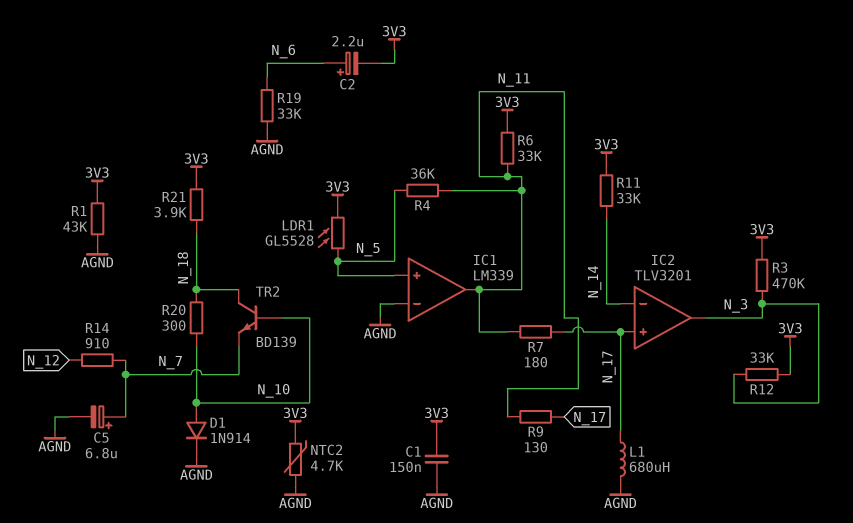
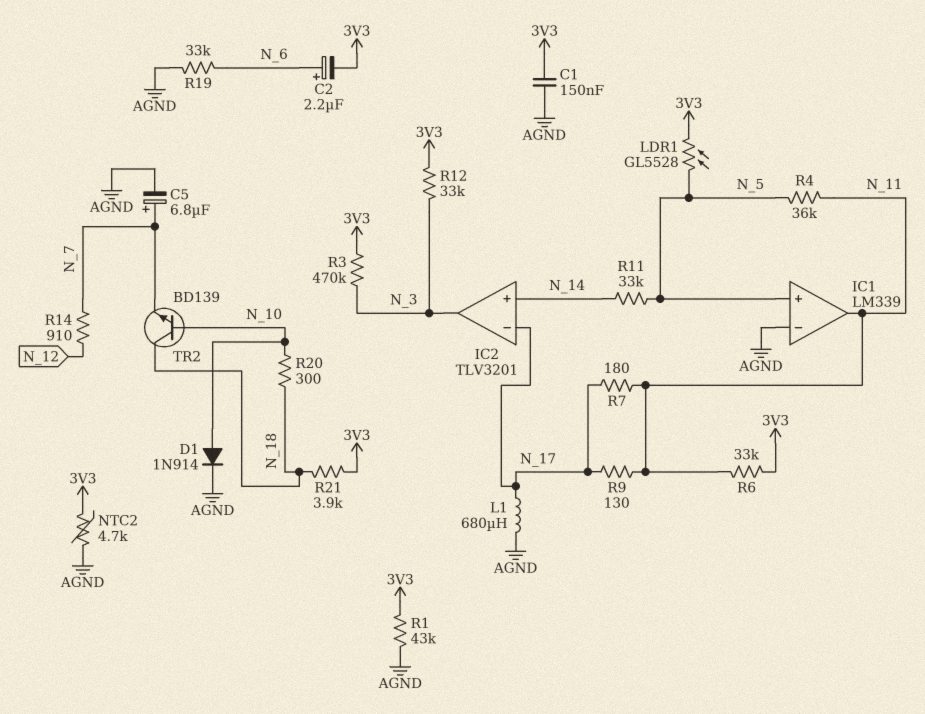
IC2 pin in+: N_17 -> N_14
IC2 pin in-: N_14 -> N_17
R11: 33k (3V3, N_14) -> 33k (N_5, N_14)

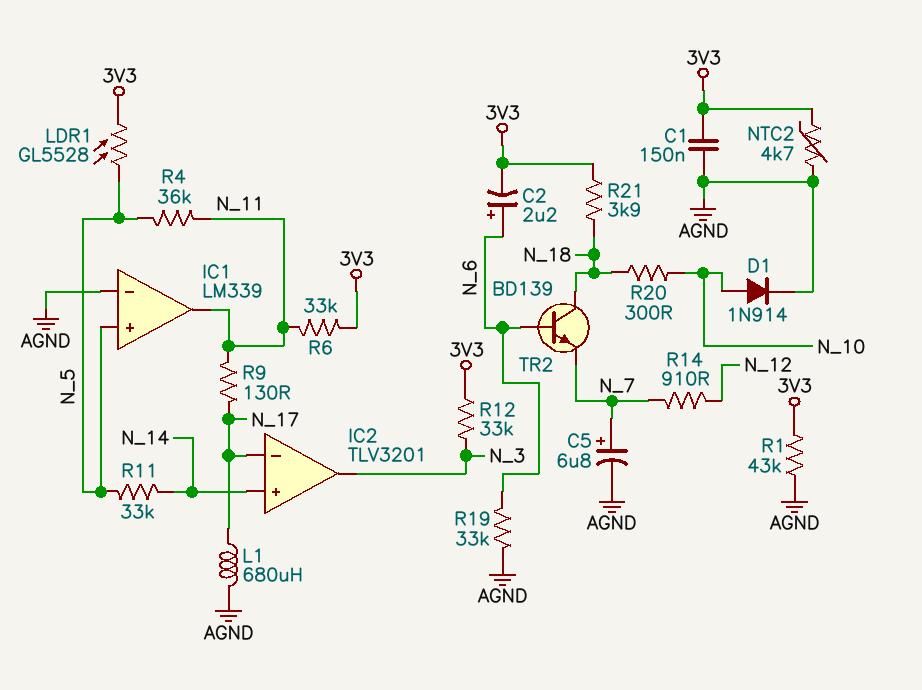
R3: 470k (3V3, N_3) -> none
R7: 180 (N_11, N_17) -> none
TR2: NPN BD139 (B N_10, C N_18, E N_7) -> NPN BD139 (B N_6, C N_18, E N_7)

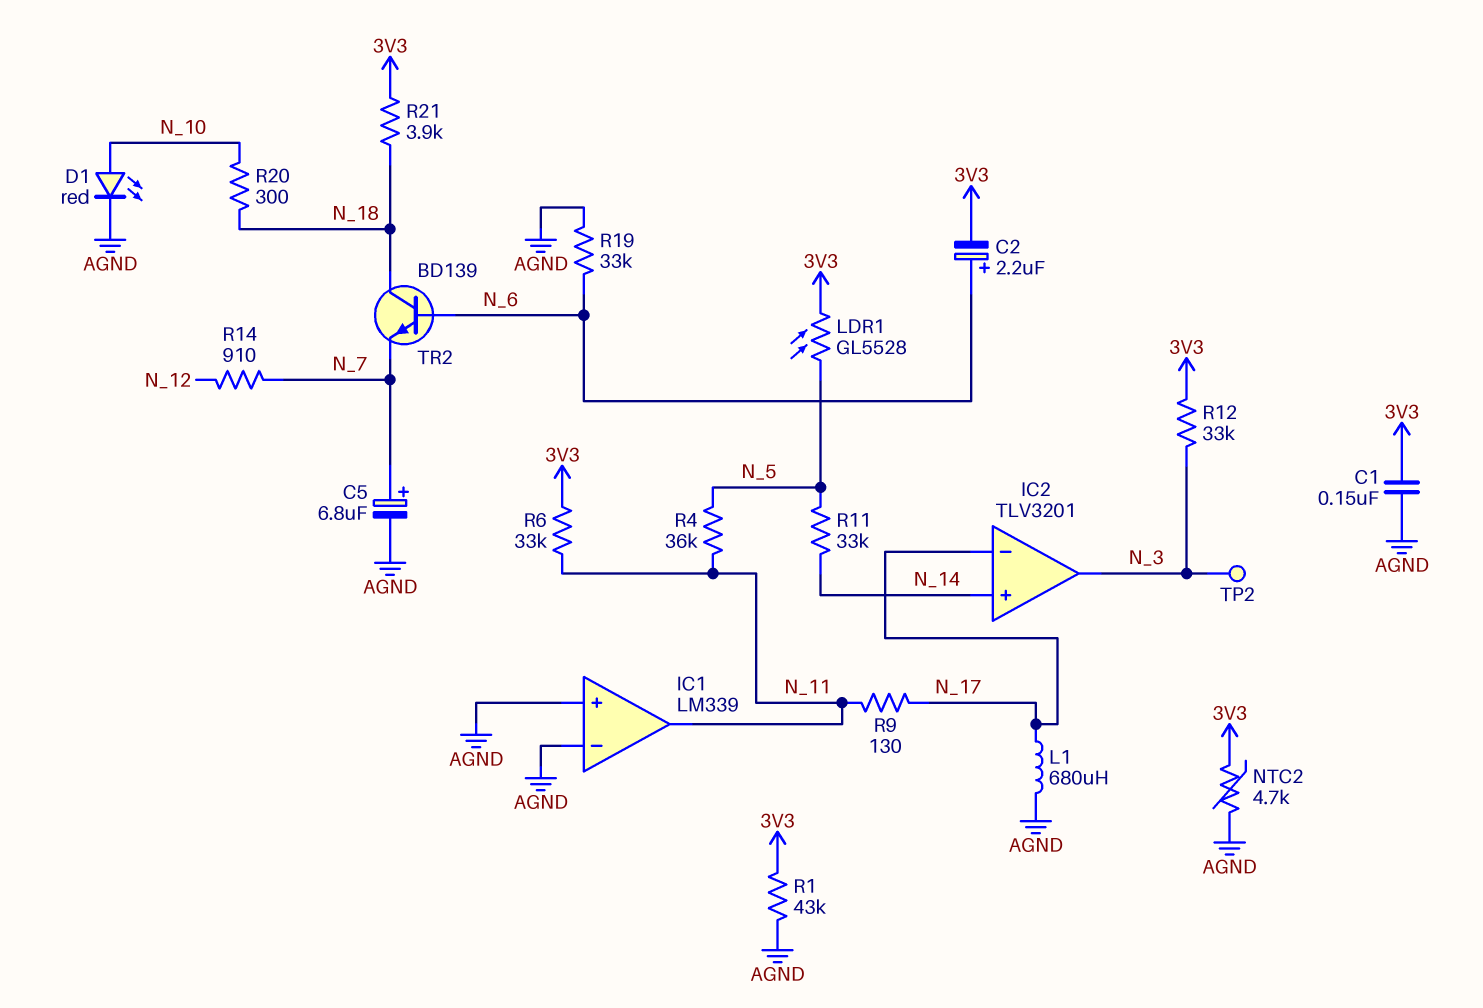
D1: diode 1N914 (A N_10, K AGND) -> LED red (A N_10, K AGND)
IC1 pin in+: N_5 -> AGND
TP2: none -> test point (N_3)

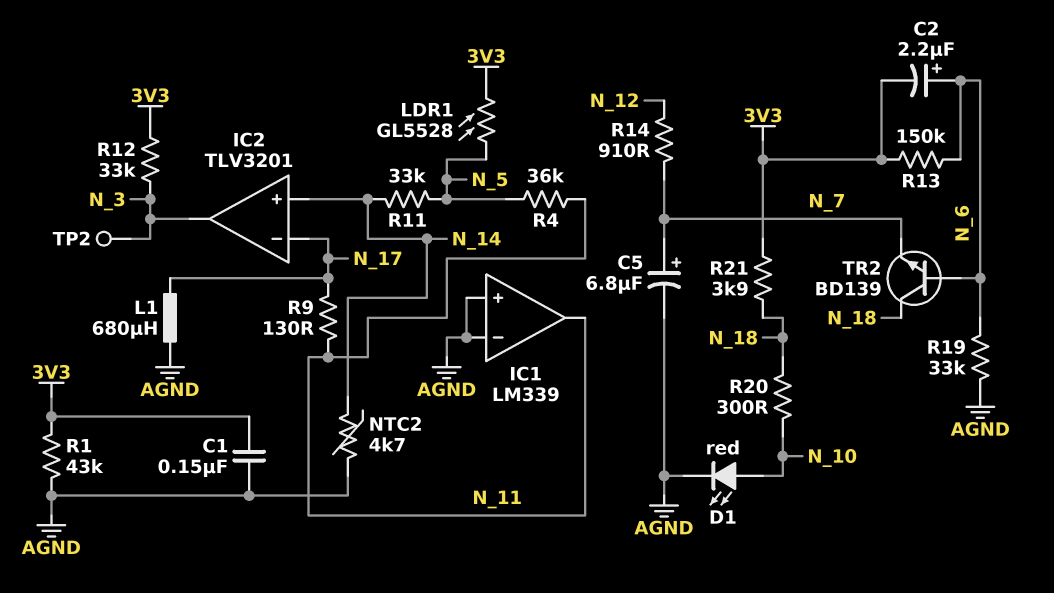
NTC2: 4.7k (3V3, AGND) -> 4.7k (AGND, N_14)
R6: 33k (3V3, N_11) -> none
R13: none -> 150k (3V3, N_6)

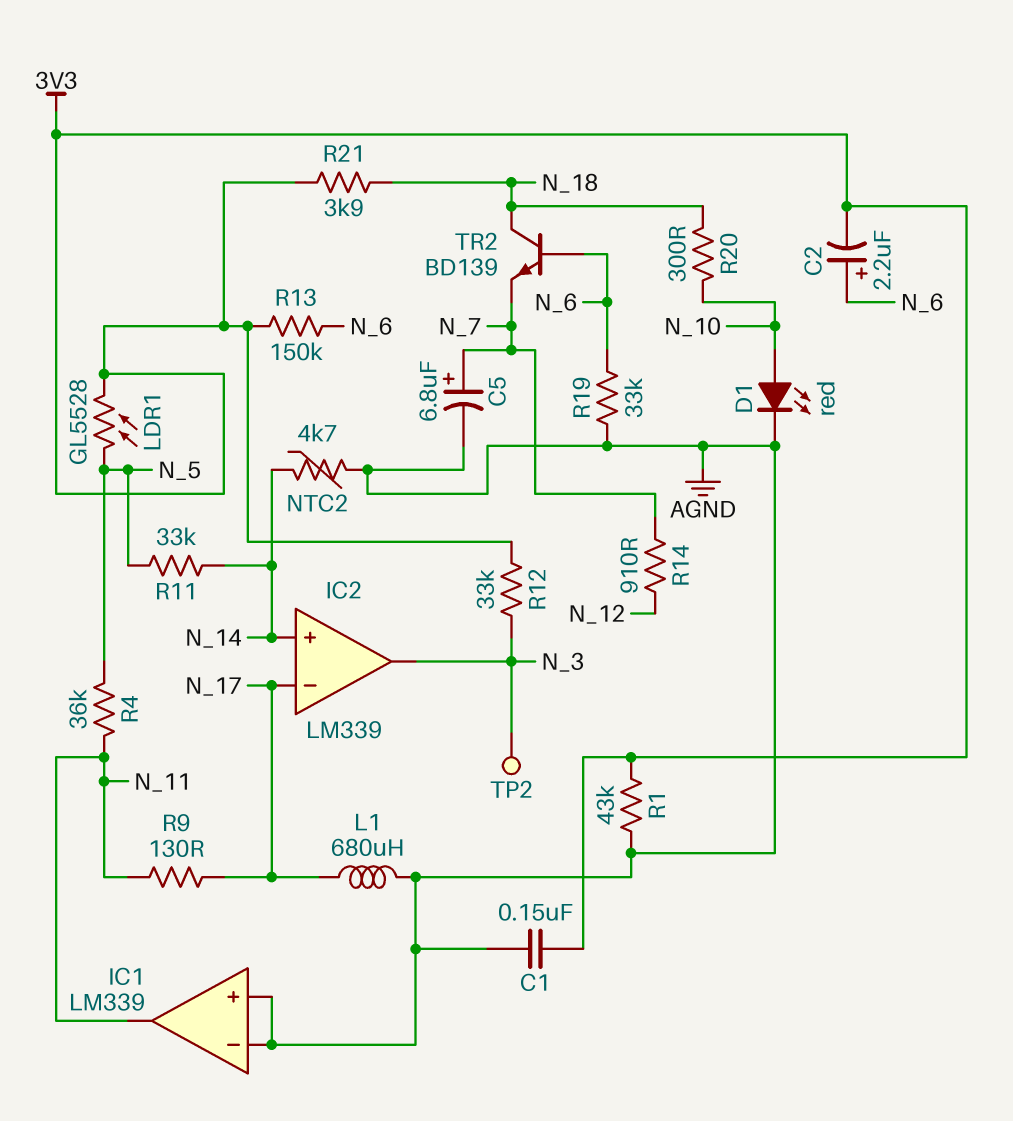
IC2: TLV3201 -> LM339

